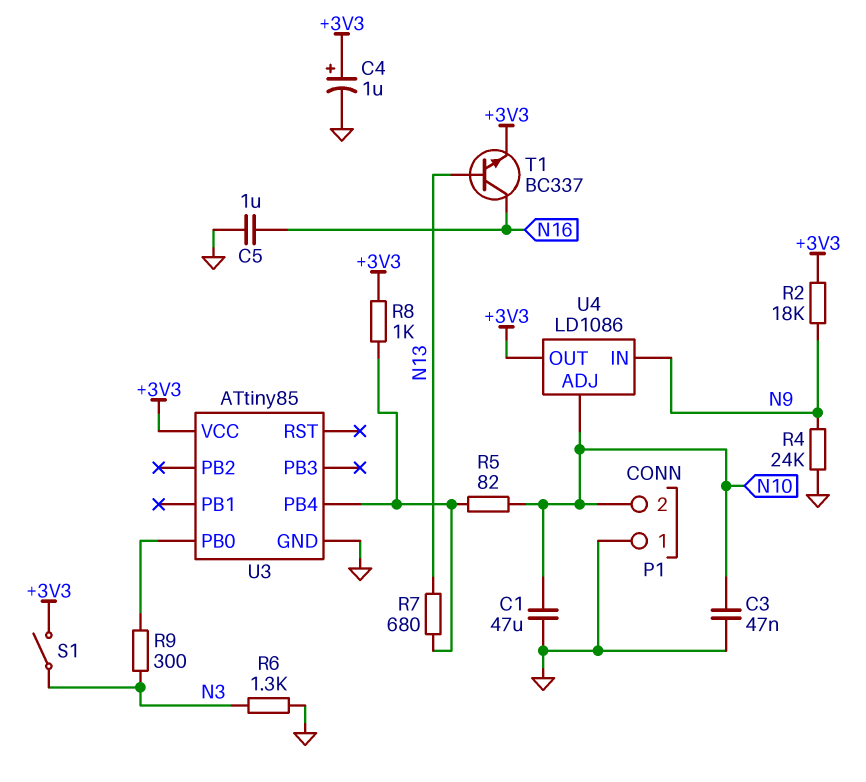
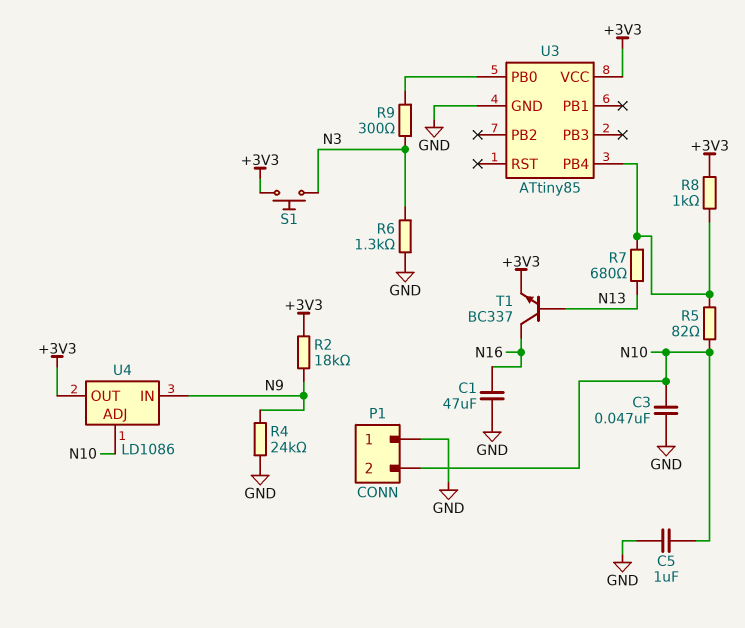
C1: 47uF (GND, N10) -> 47uF (GND, N16)
C4: 1uF (plus +3V3, minus GND) -> none
C5: 1uF (GND, N16) -> 1uF (GND, N10)
S1: switch (+3V3, N3) -> button (+3V3, N3)

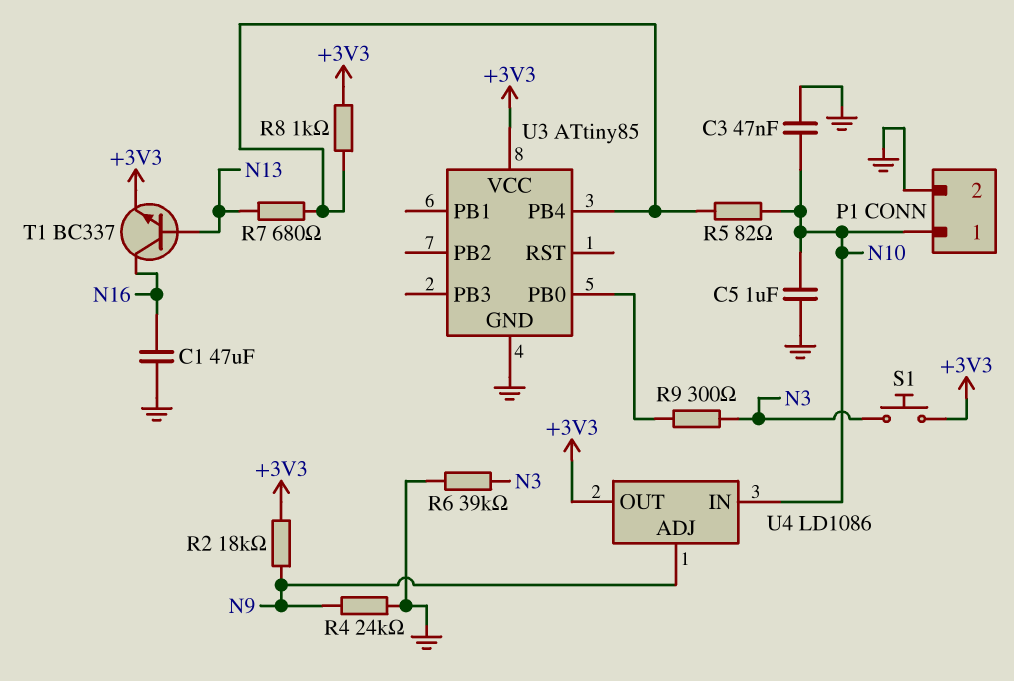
P1 pin 1: GND -> N10
P1 pin 2: N10 -> GND
R6: 1.3k (GND, N3) -> 39k (GND, N3)
U4 pin ADJ: N10 -> N9
U4 pin IN: N9 -> N10

